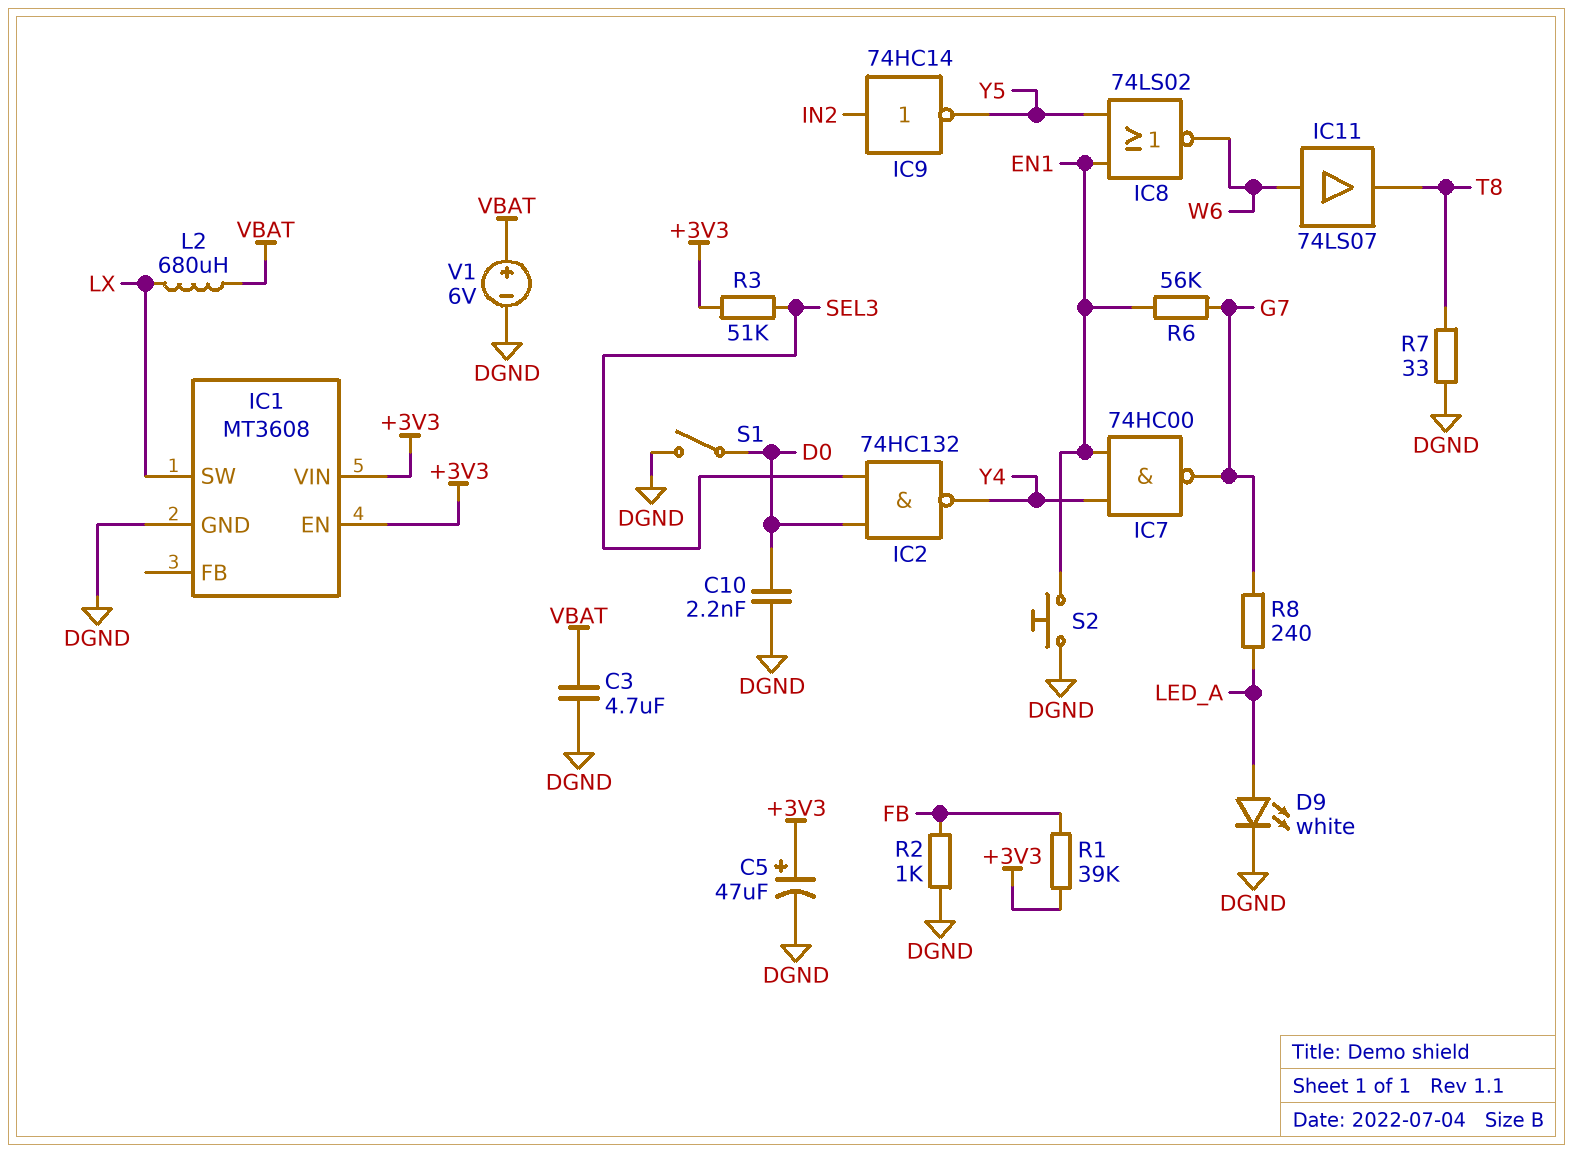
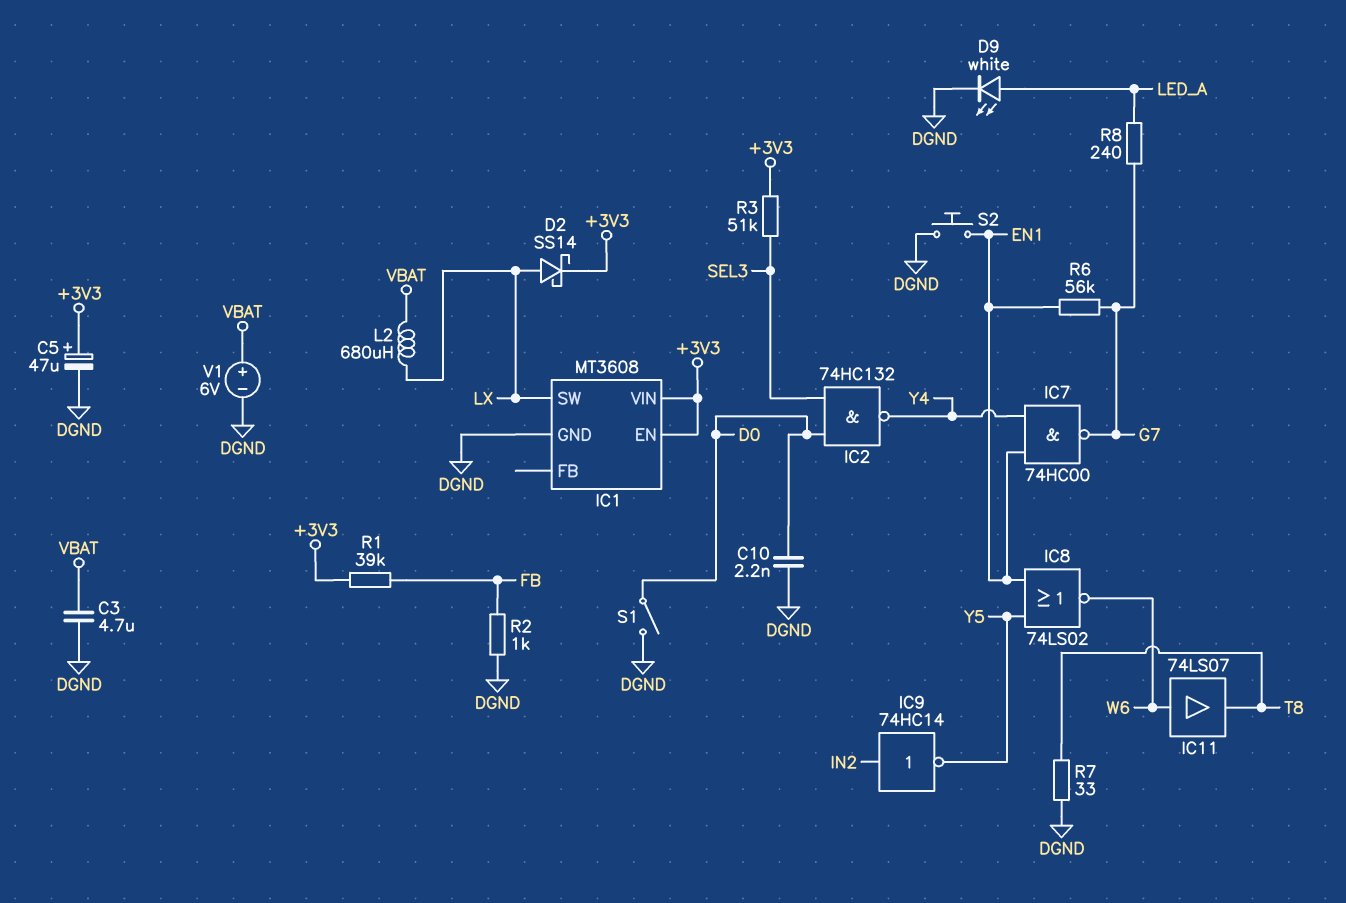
D2: none -> schottky SS14 (A LX, K +3V3)

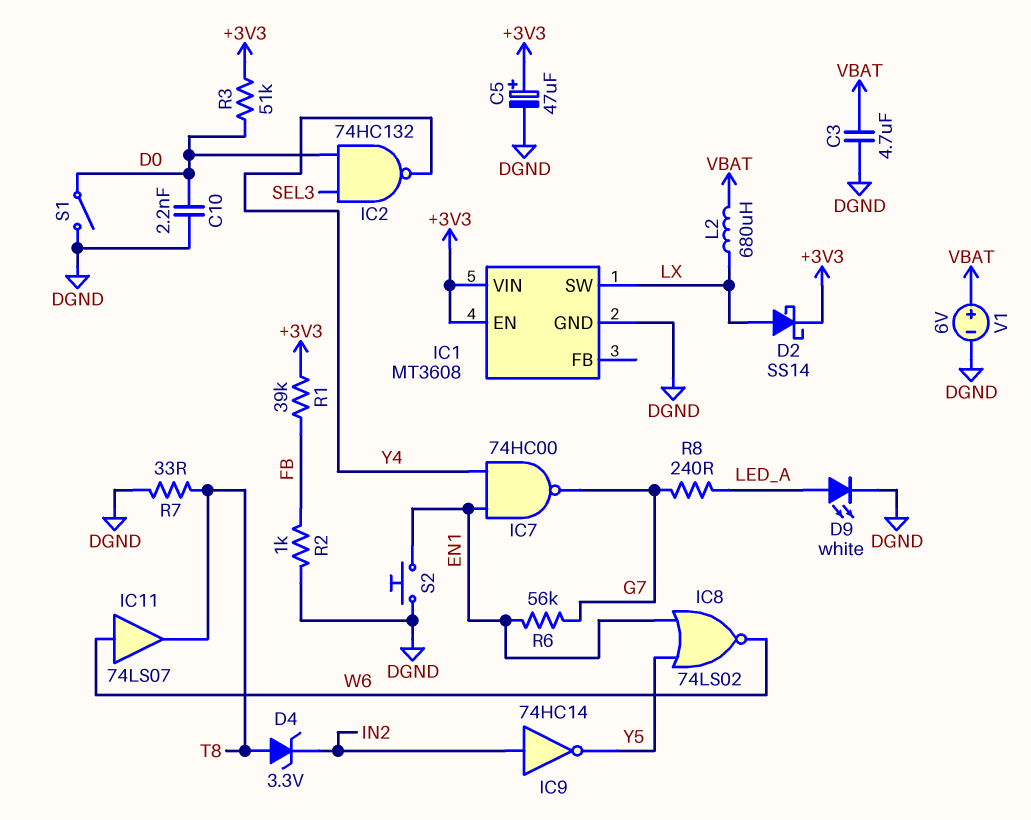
D4: none -> zener 3.3V (A T8, K IN2)
R3: 51k (+3V3, SEL3) -> 51k (+3V3, D0)

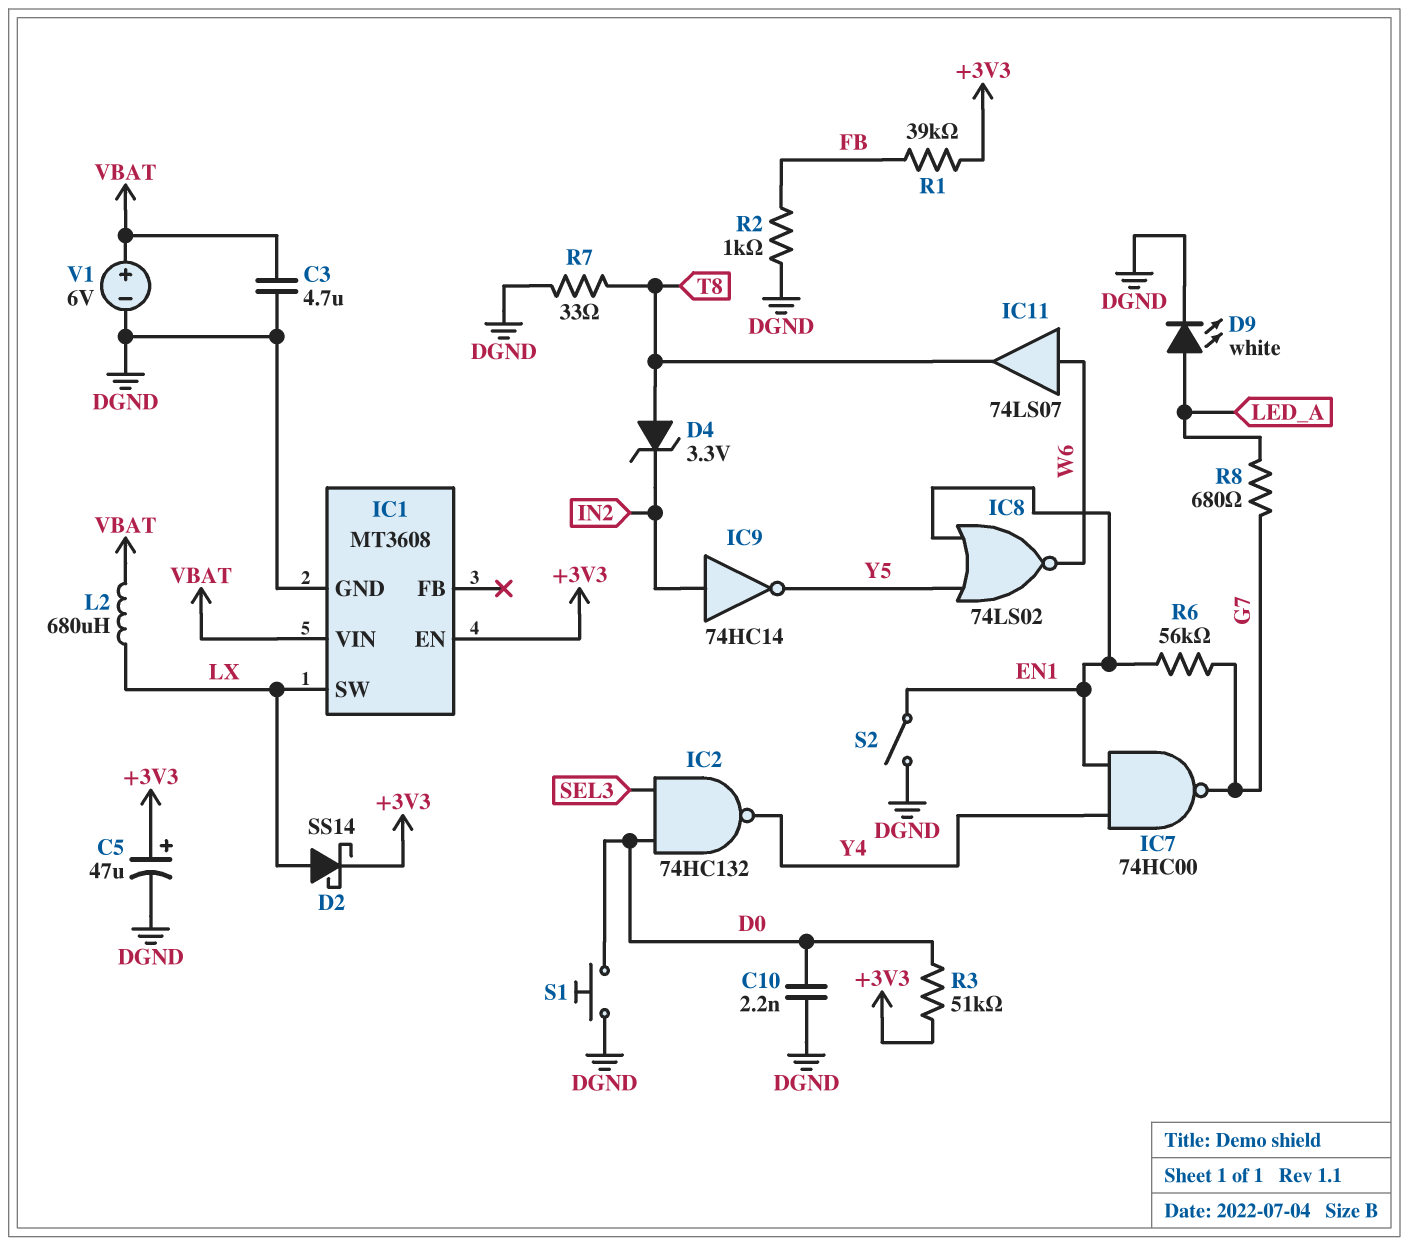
IC1 pin VIN: +3V3 -> VBAT
R8: 240 (G7, LED_A) -> 680 (G7, LED_A)
S1: switch (D0, DGND) -> button (D0, DGND)
S2: button (DGND, EN1) -> switch (DGND, EN1)

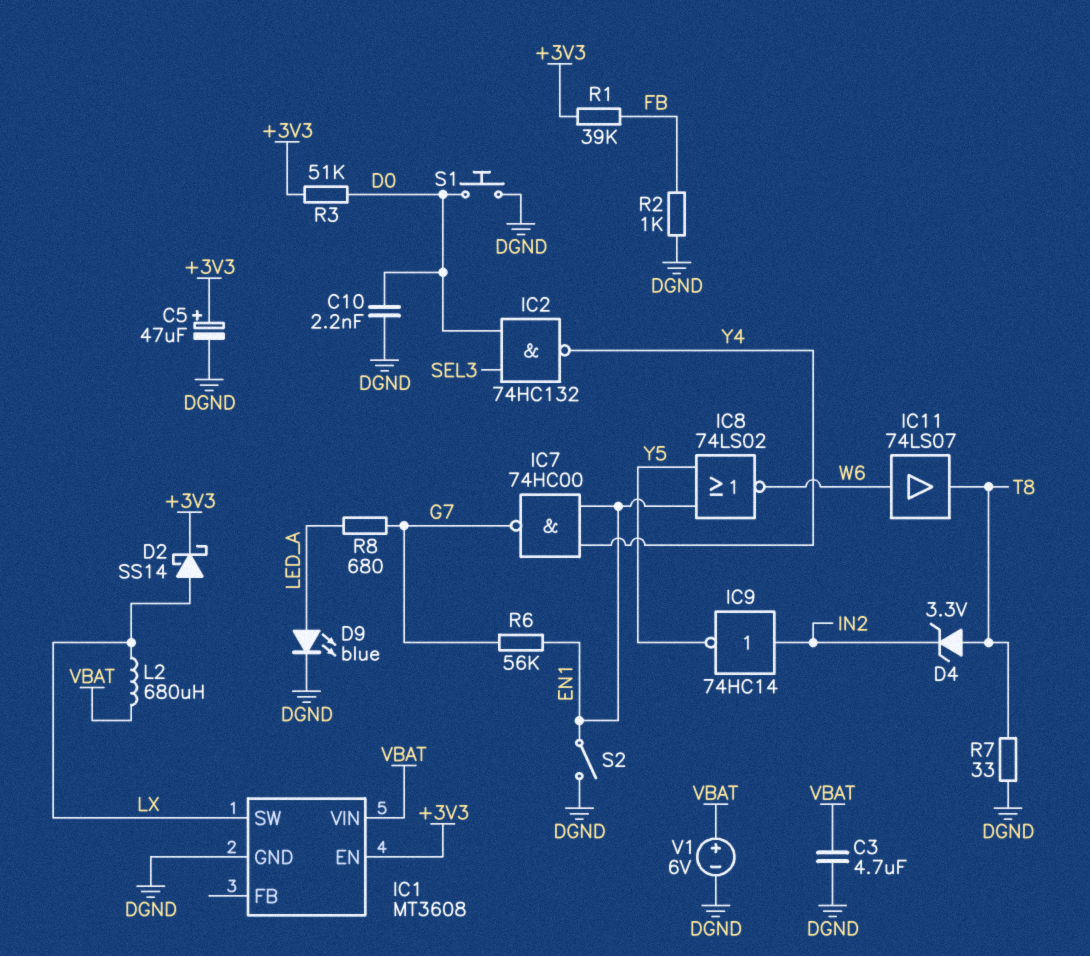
D9: LED white (A LED_A, K DGND) -> LED blue (A LED_A, K DGND)

